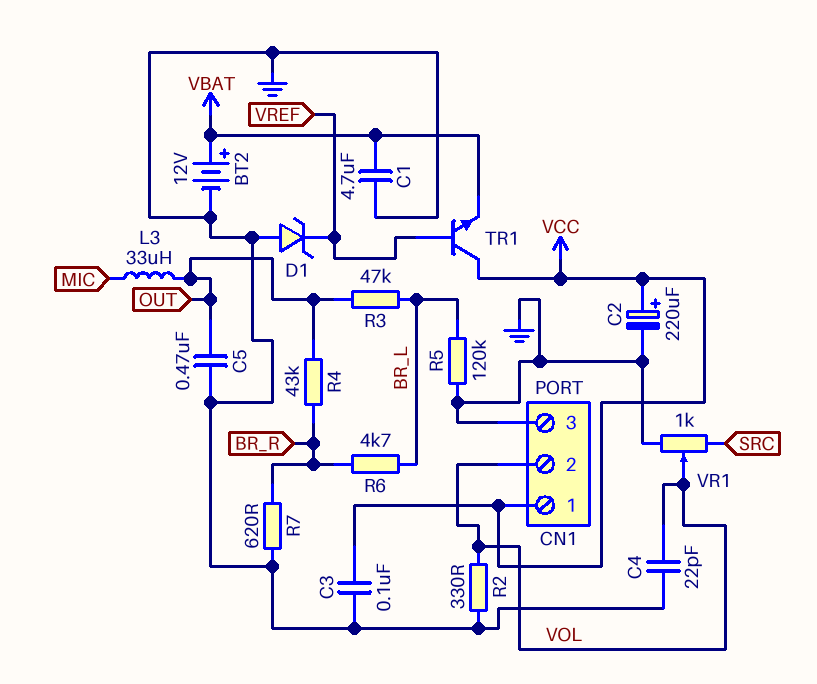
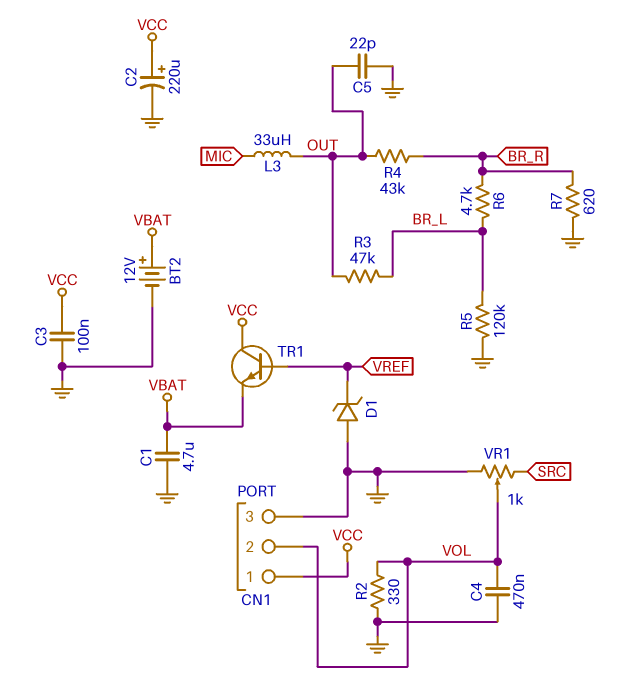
C4: 22pF (GND, VOL) -> 470nF (GND, VOL)
C5: 470nF (GND, OUT) -> 22pF (GND, OUT)

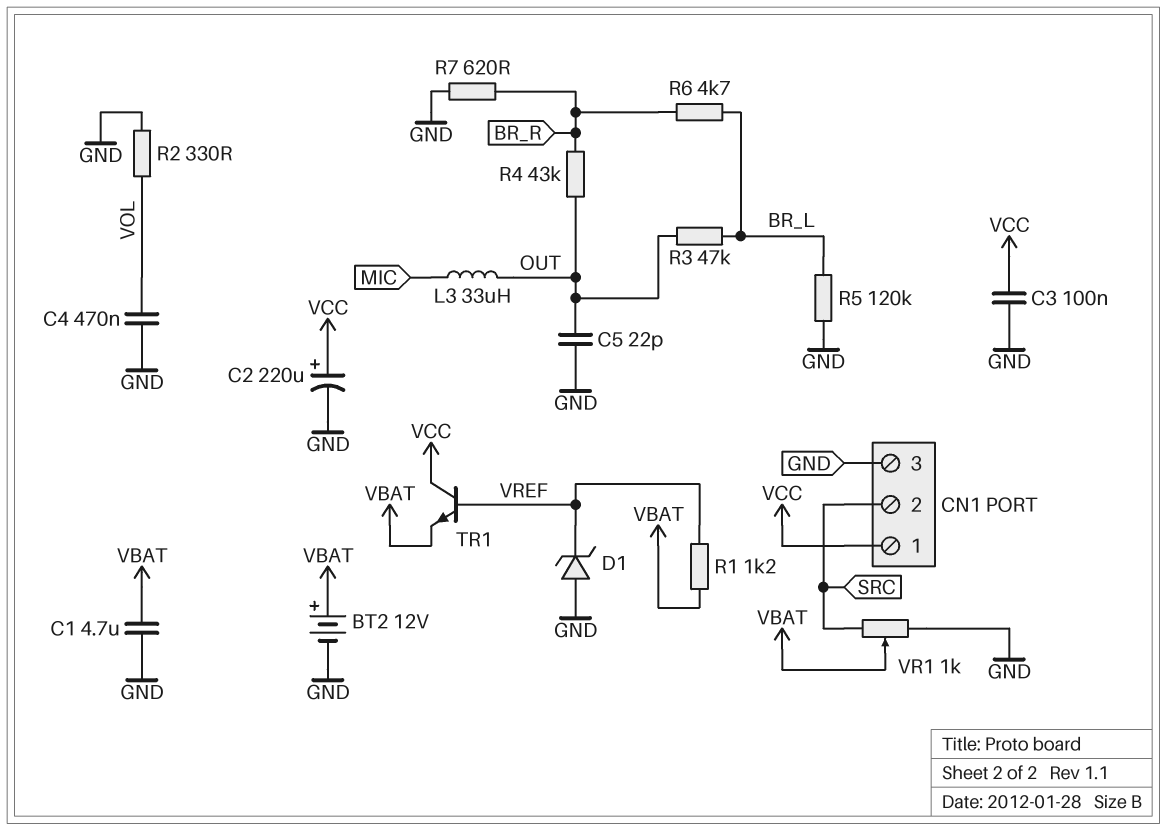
CN1 pin 2: VOL -> SRC
R1: none -> 1.2k (VBAT, VREF)
VR1: 1k (GND, SRC, wiper VOL) -> 1k (GND, SRC, wiper VBAT)

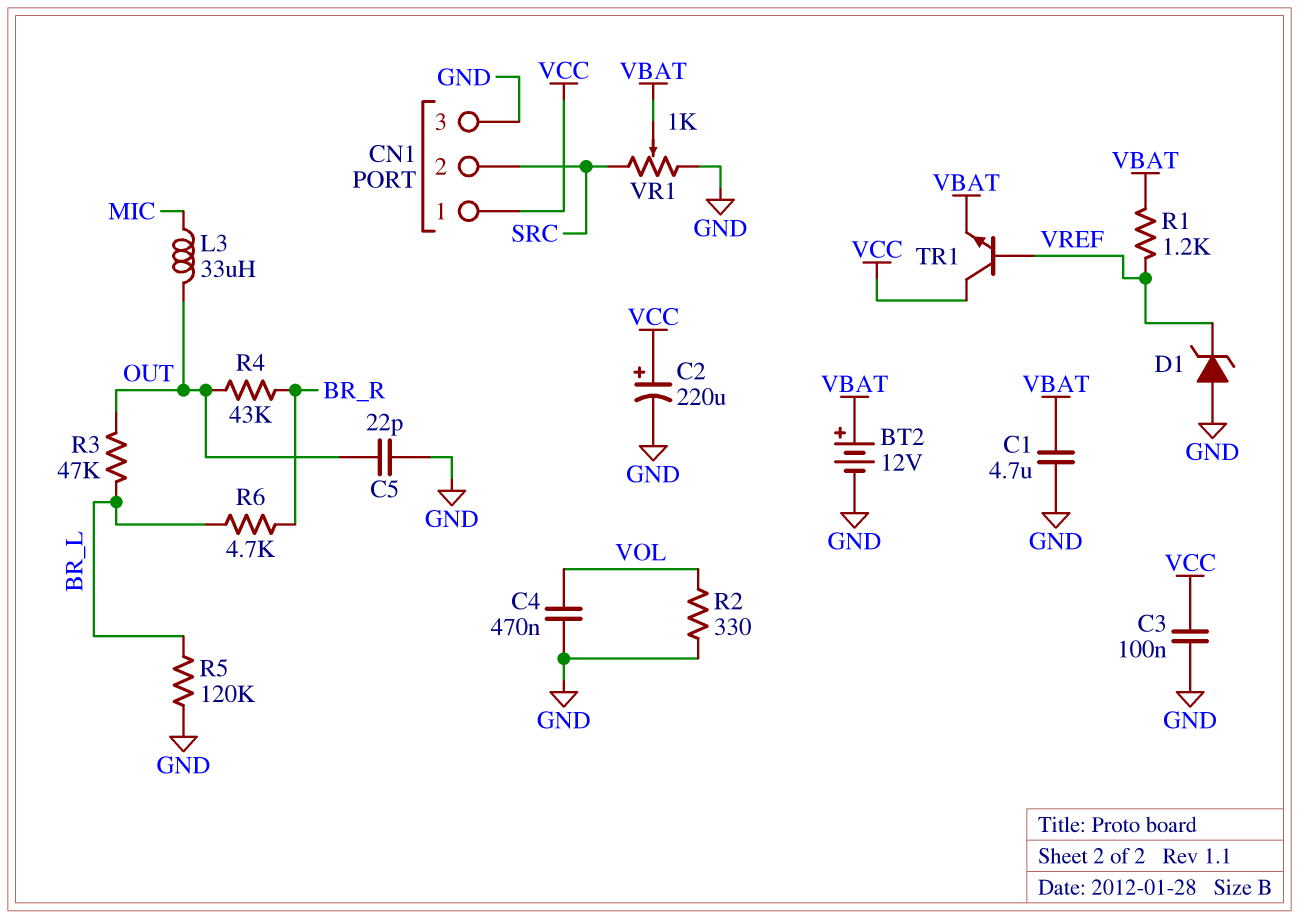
R7: 620 (BR_R, GND) -> none

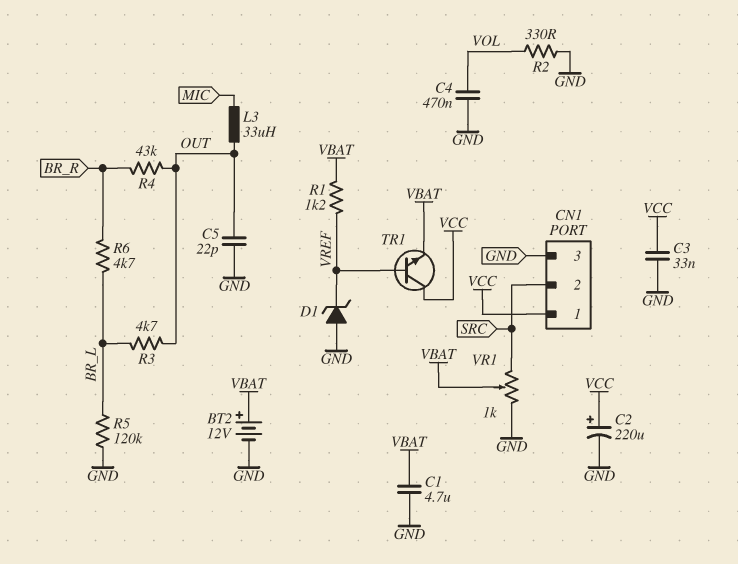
C3: 100nF (GND, VCC) -> 33nF (GND, VCC)
R3: 47k (BR_L, OUT) -> 4.7k (BR_L, OUT)

